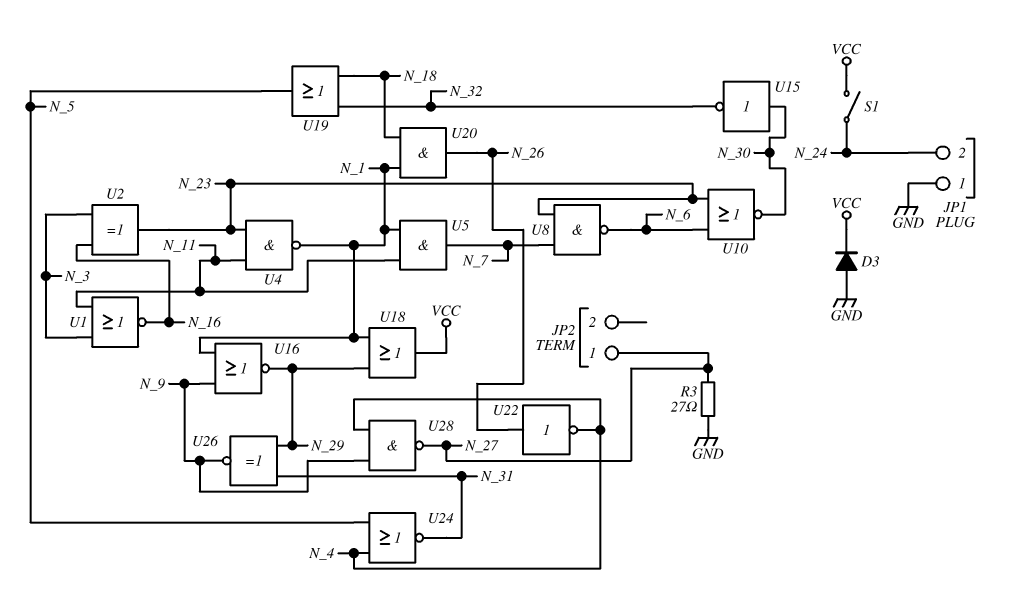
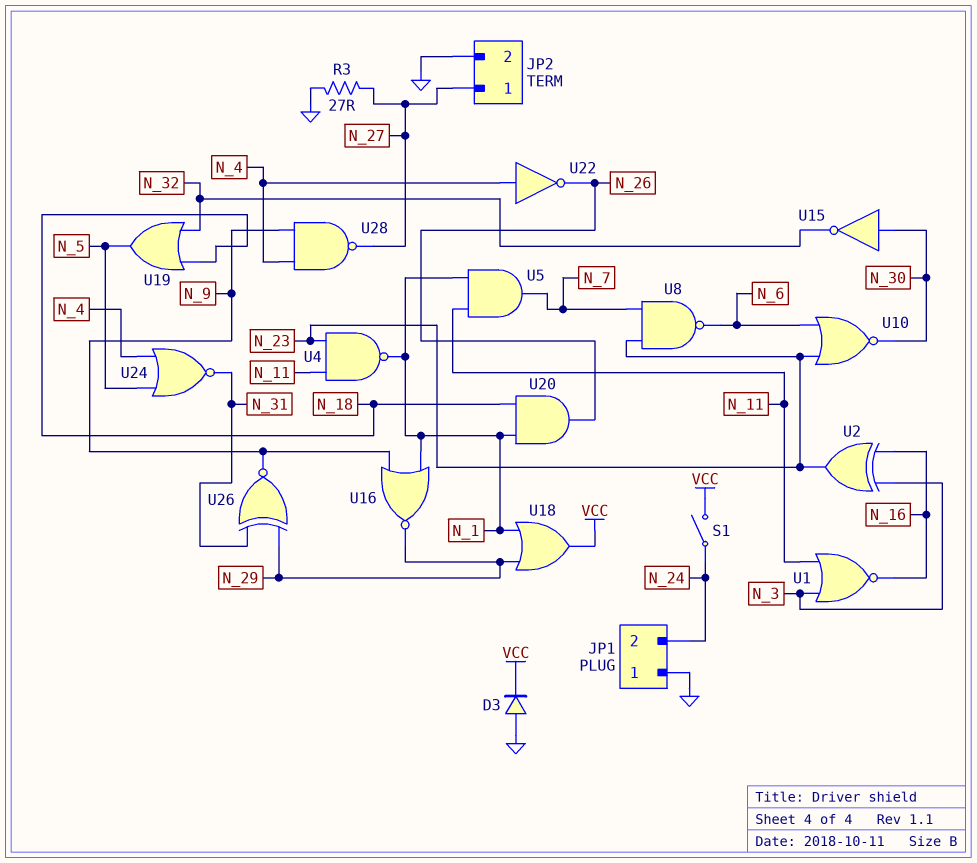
JP2 pin 2: none -> GND
U22: NOT (in N_26, out N_4) -> NOT (in N_4, out N_26)

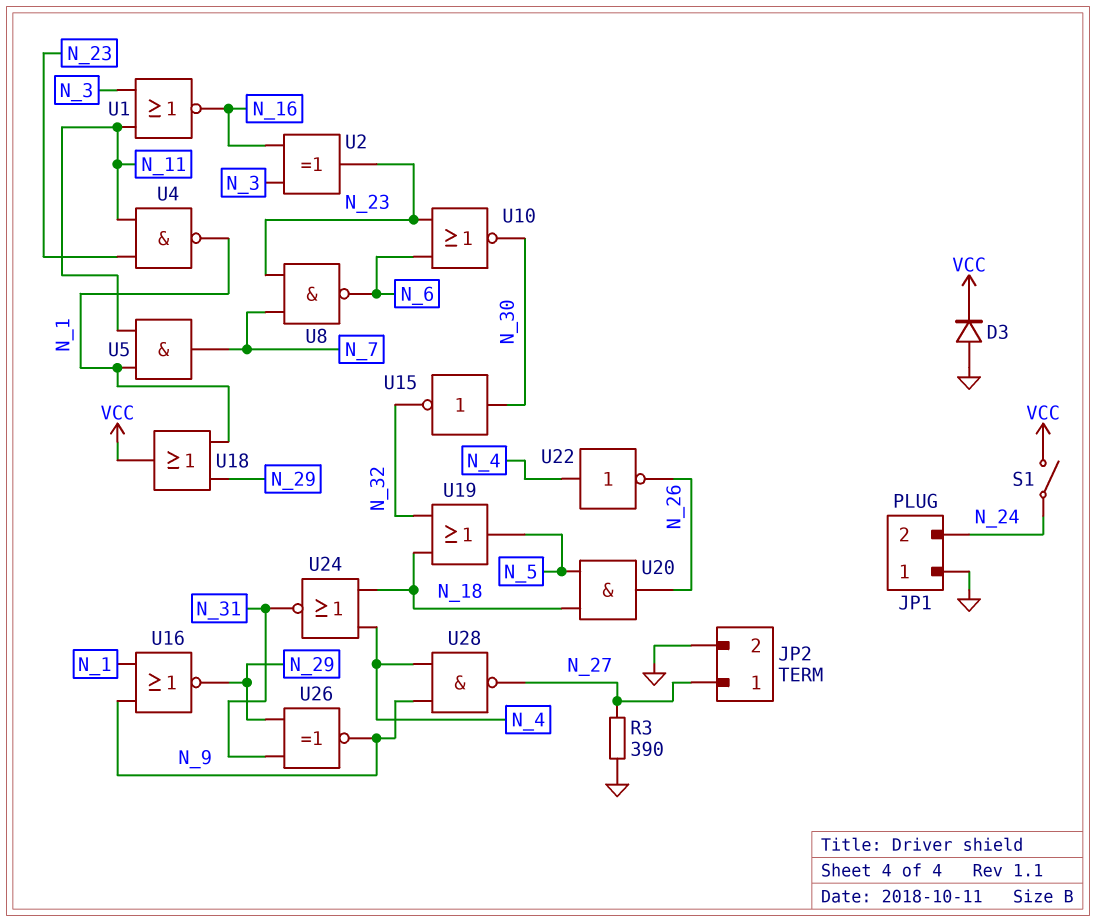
R3: 27 (GND, N_27) -> 390 (GND, N_27)
U20: AND (in N_1, in N_18, out N_26) -> AND (in N_5, in N_18, out N_26)
U24: NOR (in N_4, in N_5, out N_31) -> NOR (in N_4, in N_18, out N_31)

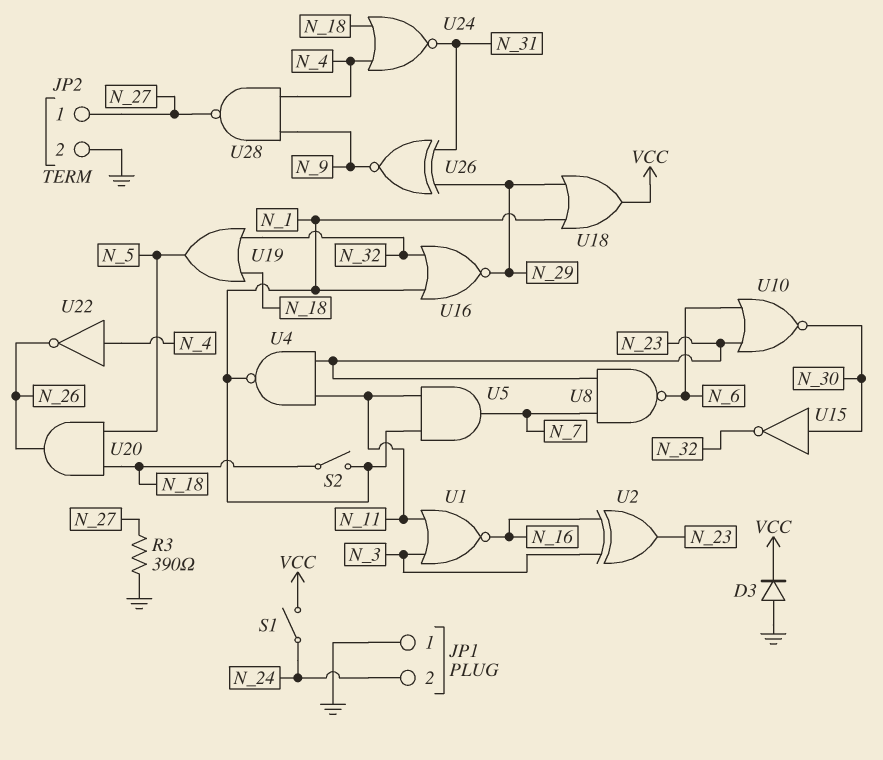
S2: none -> switch (N_1, N_18)
U16: NOR (in N_1, in N_9, out N_29) -> NOR (in N_1, in N_32, out N_29)

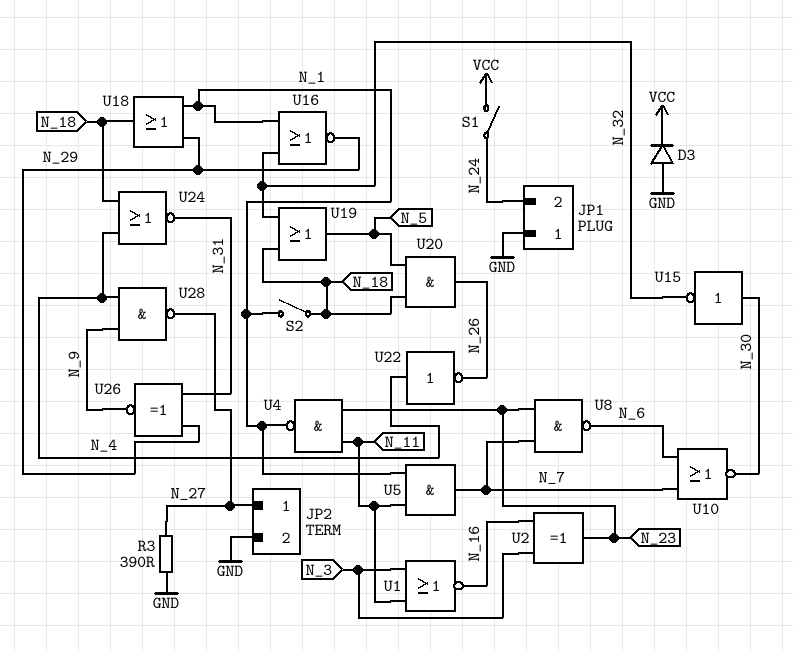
U10: NOR (in N_6, in N_23, out N_30) -> NOR (in N_6, in N_7, out N_30)
U18: OR (in N_1, in N_29, out VCC) -> OR (in N_1, in N_29, out N_18)

